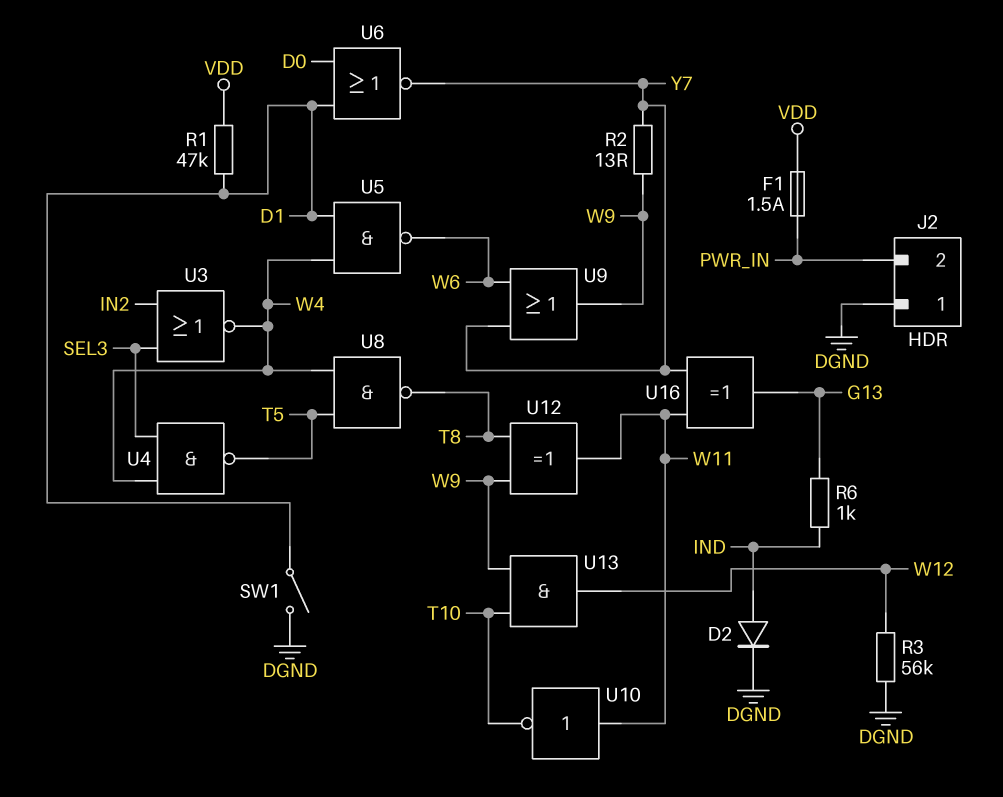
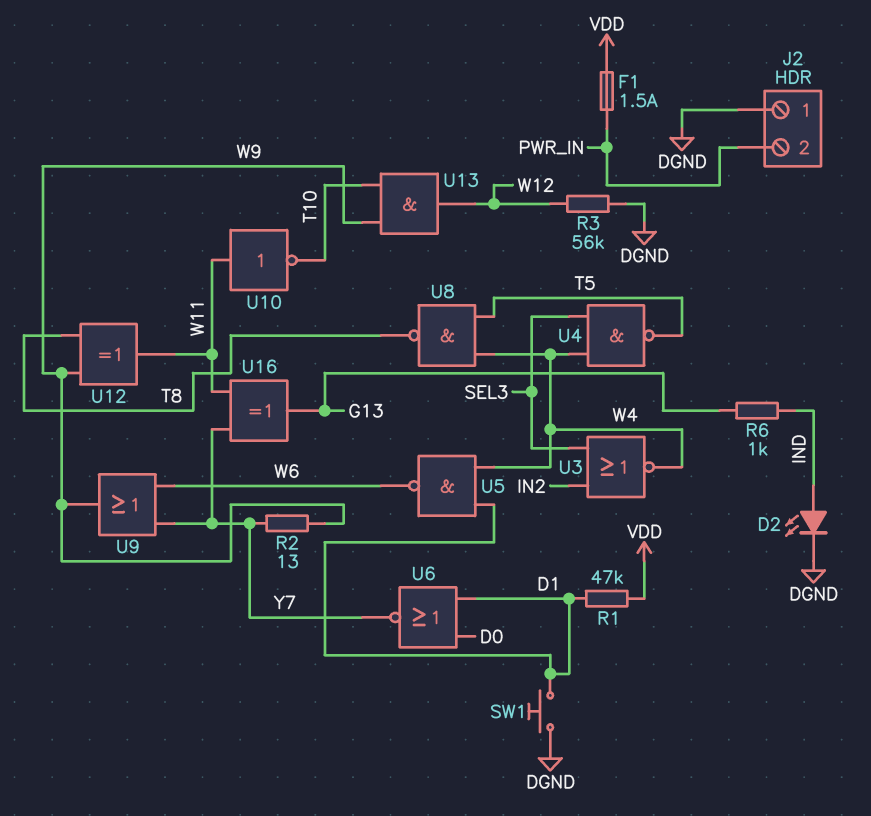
D2: diode (A IND, K DGND) -> LED (A IND, K DGND)
SW1: switch (D1, DGND) -> button (D1, DGND)

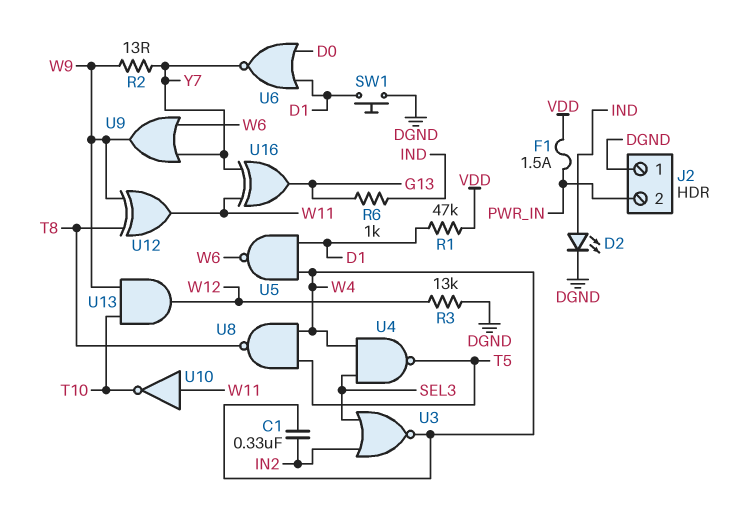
C1: none -> 330nF (IN2, W4)
R3: 56k (DGND, W12) -> 13k (DGND, W12)

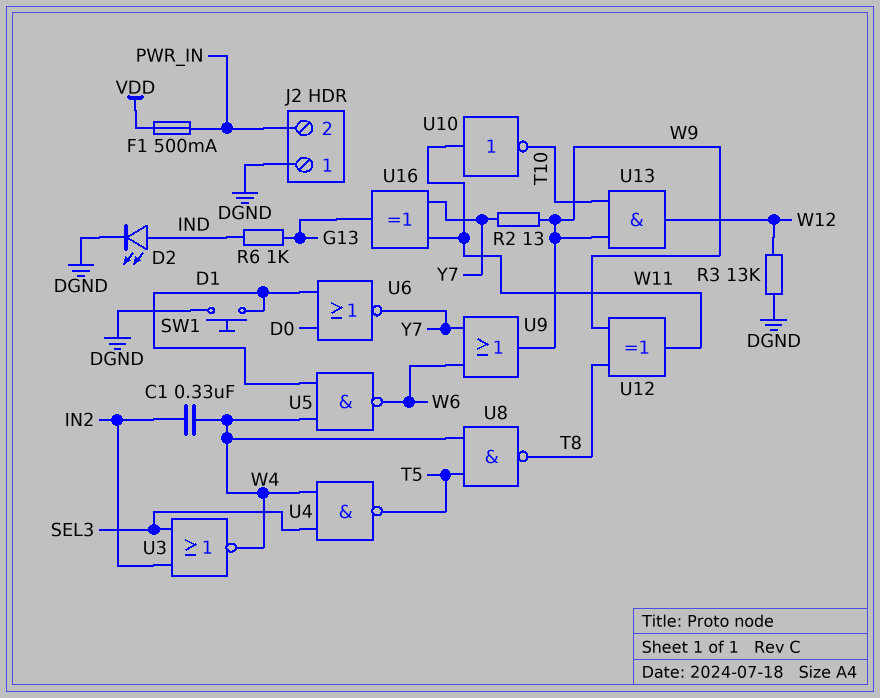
F1: 1.5A (PWR_IN, VDD) -> 500mA (PWR_IN, VDD)
R1: 47k (D1, VDD) -> none

